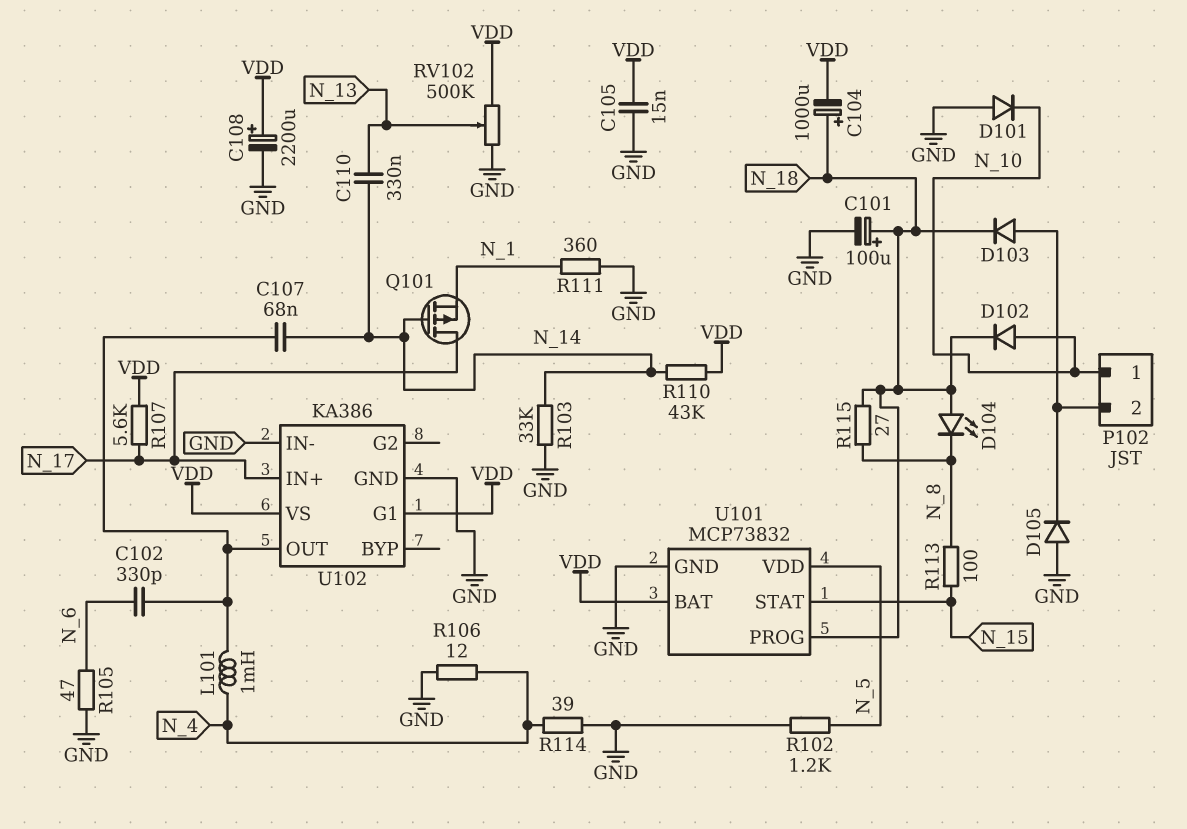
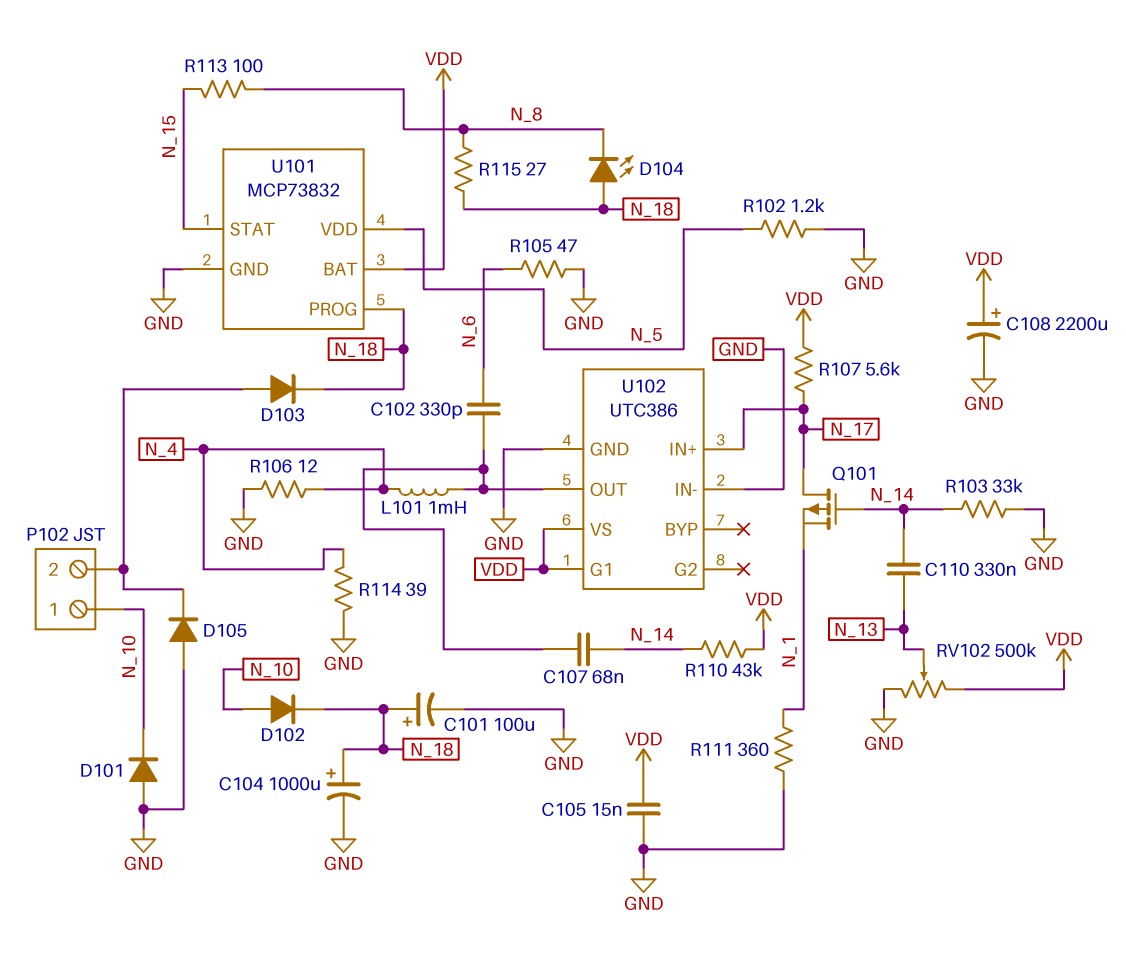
C104: 1000uF (plus N_18, minus VDD) -> 1000uF (plus N_18, minus GND)
U102: KA386 -> UTC386

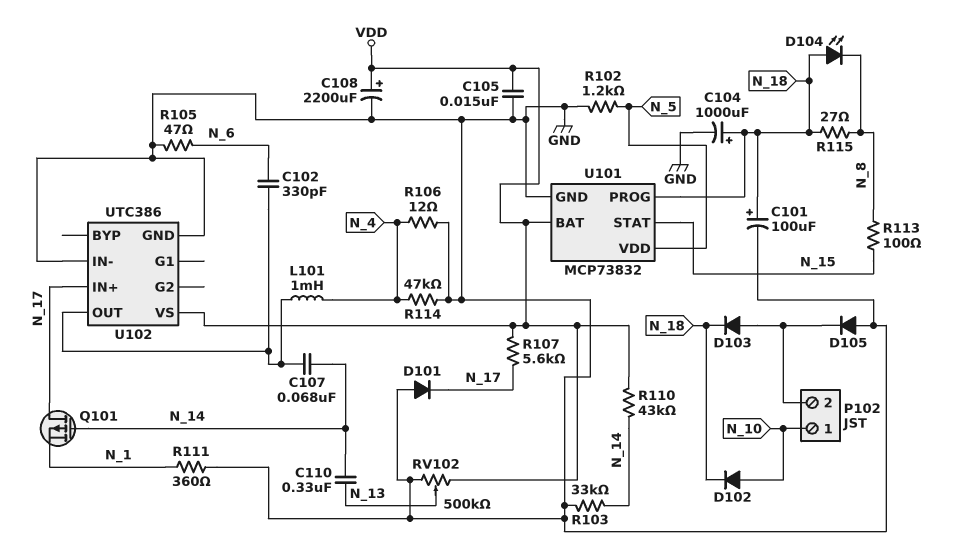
D101: diode (A GND, K N_10) -> diode (A GND, K N_17)
R114: 39 (GND, N_4) -> 47k (GND, N_4)
U102 pin G1: VDD -> none

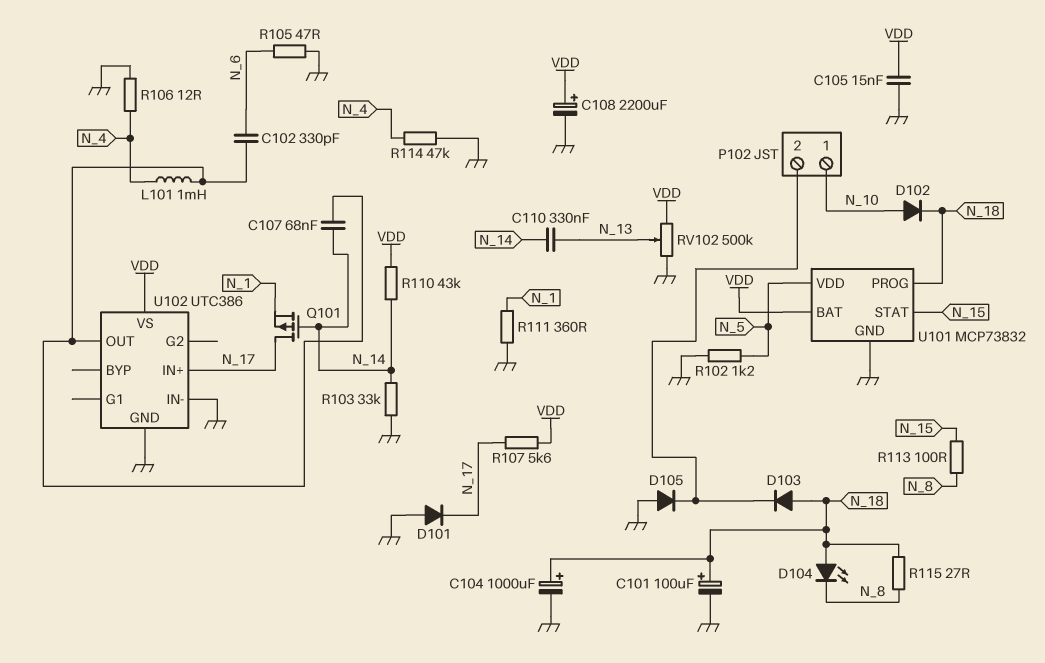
D103: diode (A P102/2, K N_18) -> diode (A N_18, K P102/2)

